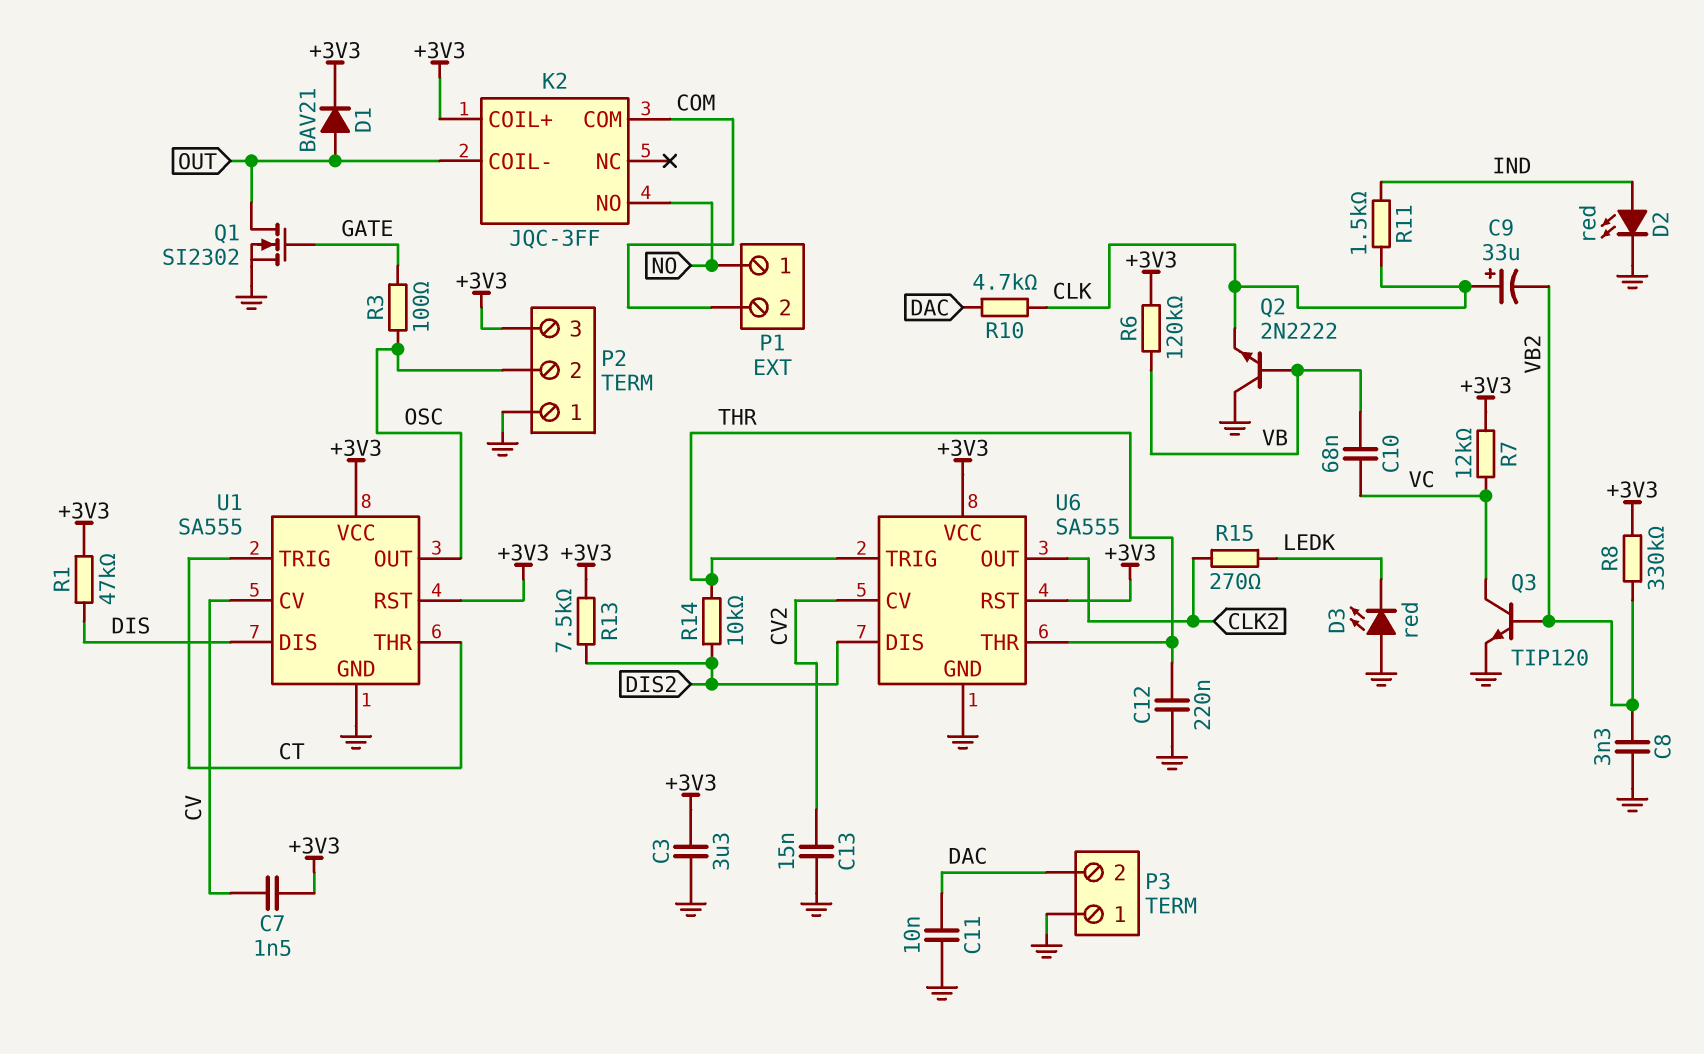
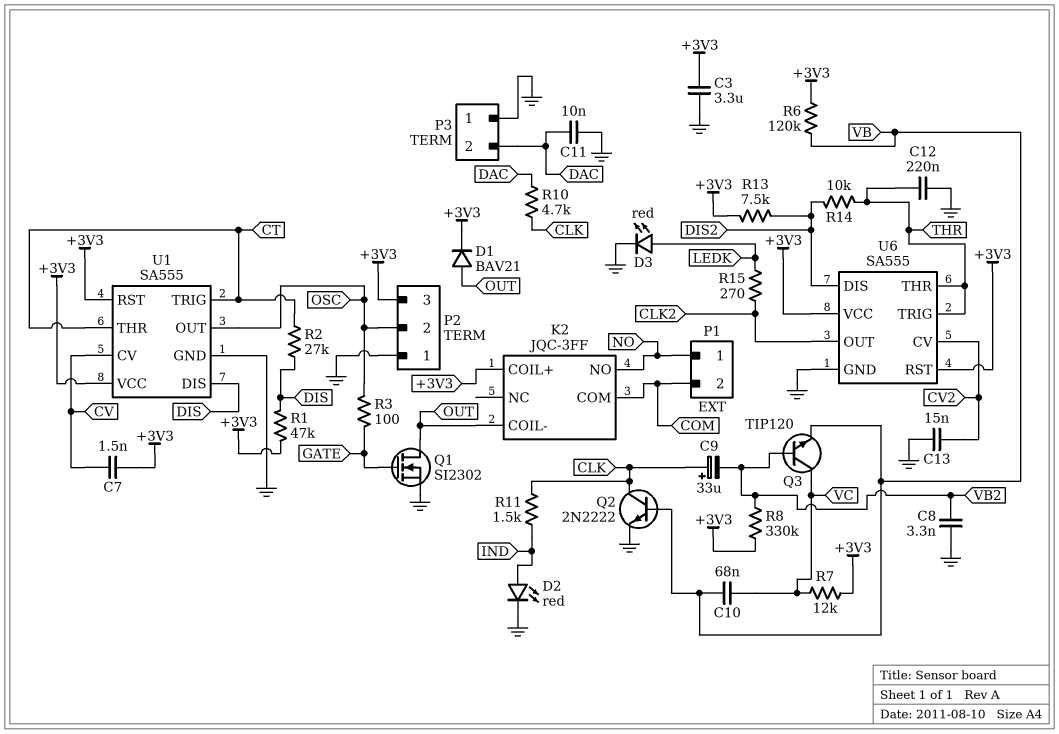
D3: LED red (A GND, K LEDK) -> LED red (A LEDK, K GND)
Q2: NPN 2N2222 (B VB, C GND, E CLK) -> NPN 2N2222 (B VB, C CLK, E GND)
Q3: NPN TIP120 (B VB2, C VC, E GND) -> NPN TIP120 (B VB2, C VC, E VB)
R2: none -> 27k (CT, DIS)

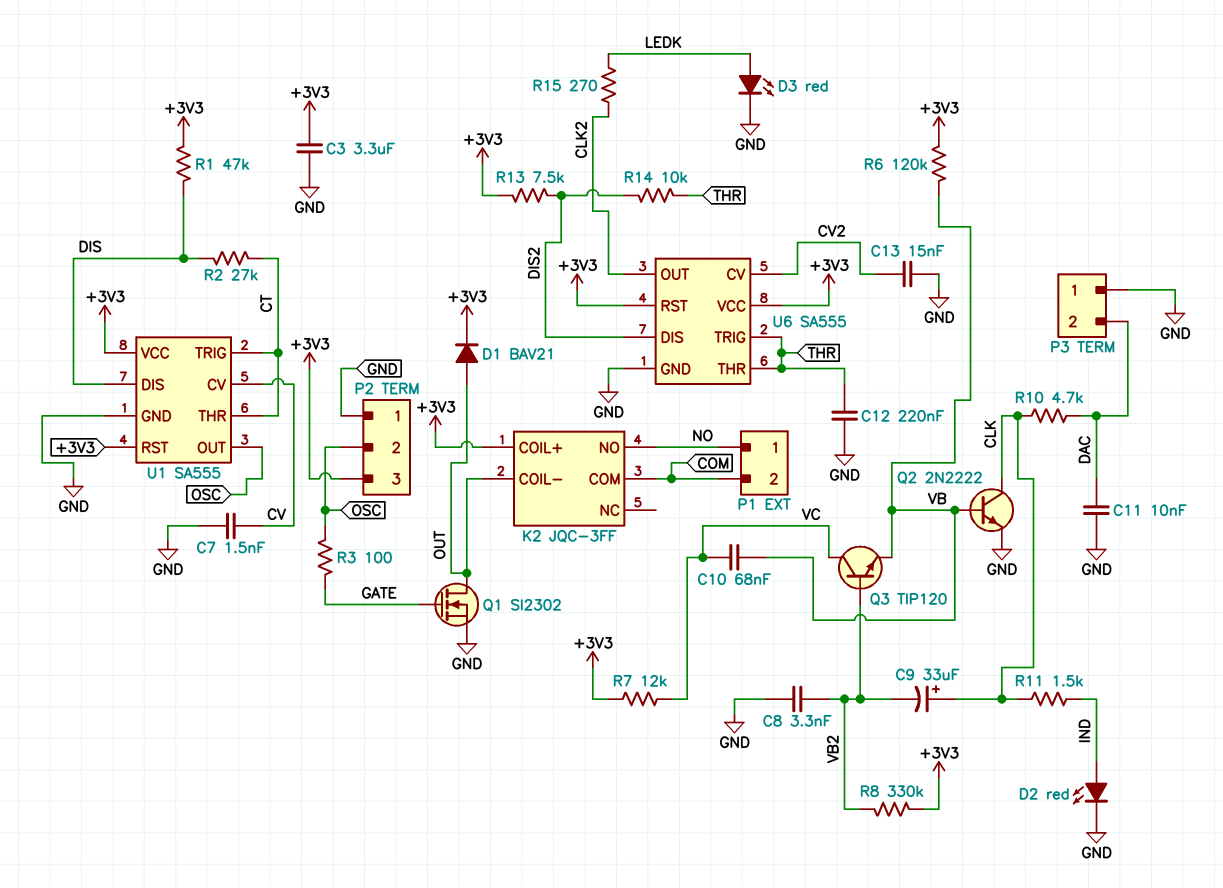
C7: 1.5nF (+3V3, CV) -> 1.5nF (CV, GND)

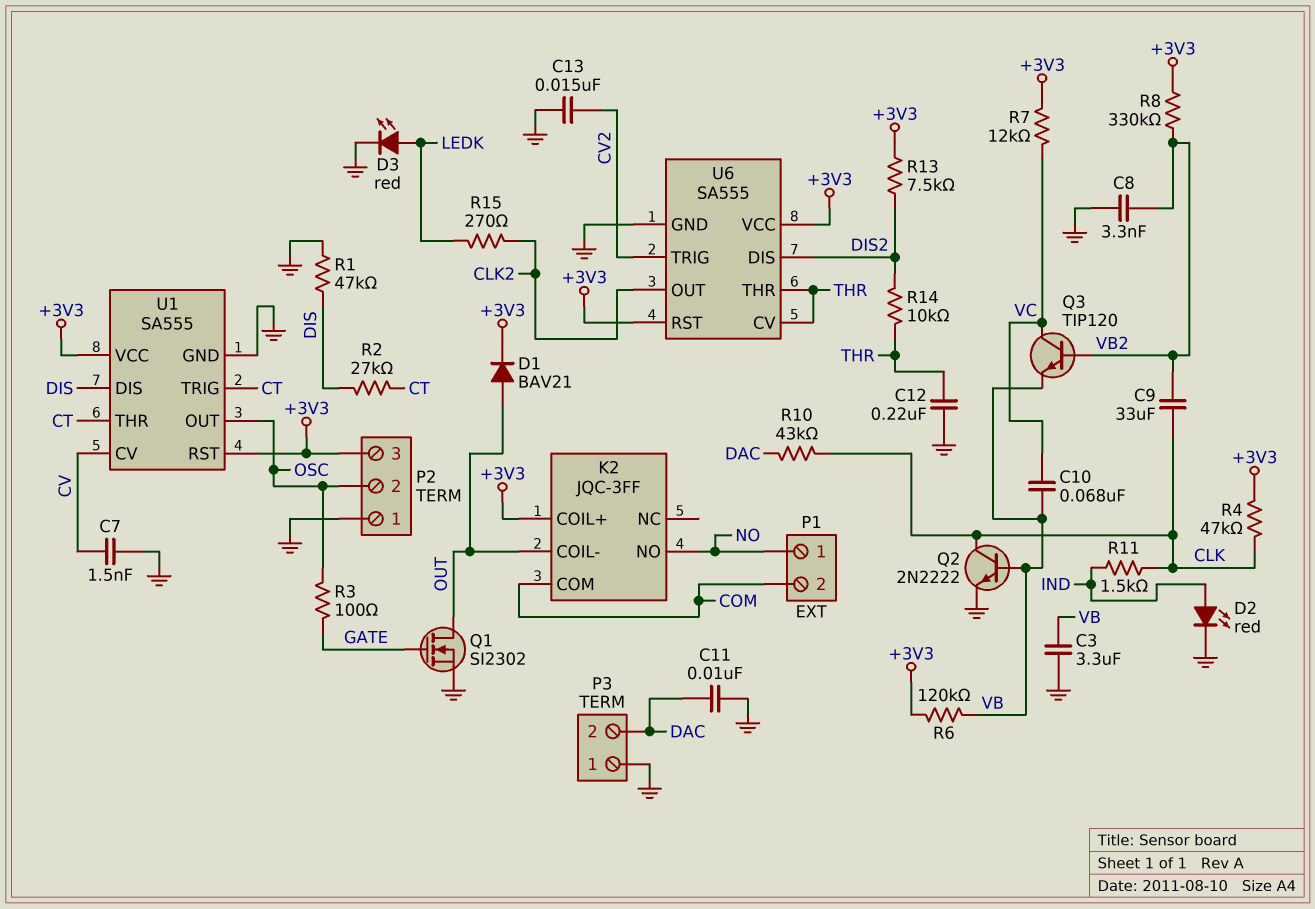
C3: 3.3uF (+3V3, GND) -> 3.3uF (GND, VB)
C9: 33uF (plus CLK, minus VB2) -> 33uF (CLK, VB2)
R1: 47k (+3V3, DIS) -> 47k (DIS, GND)
R4: none -> 47k (+3V3, CLK)
R10: 4.7k (CLK, DAC) -> 43k (CLK, DAC)
U6 pin CV: CV2 -> THR
U6 pin TRIG: THR -> CV2

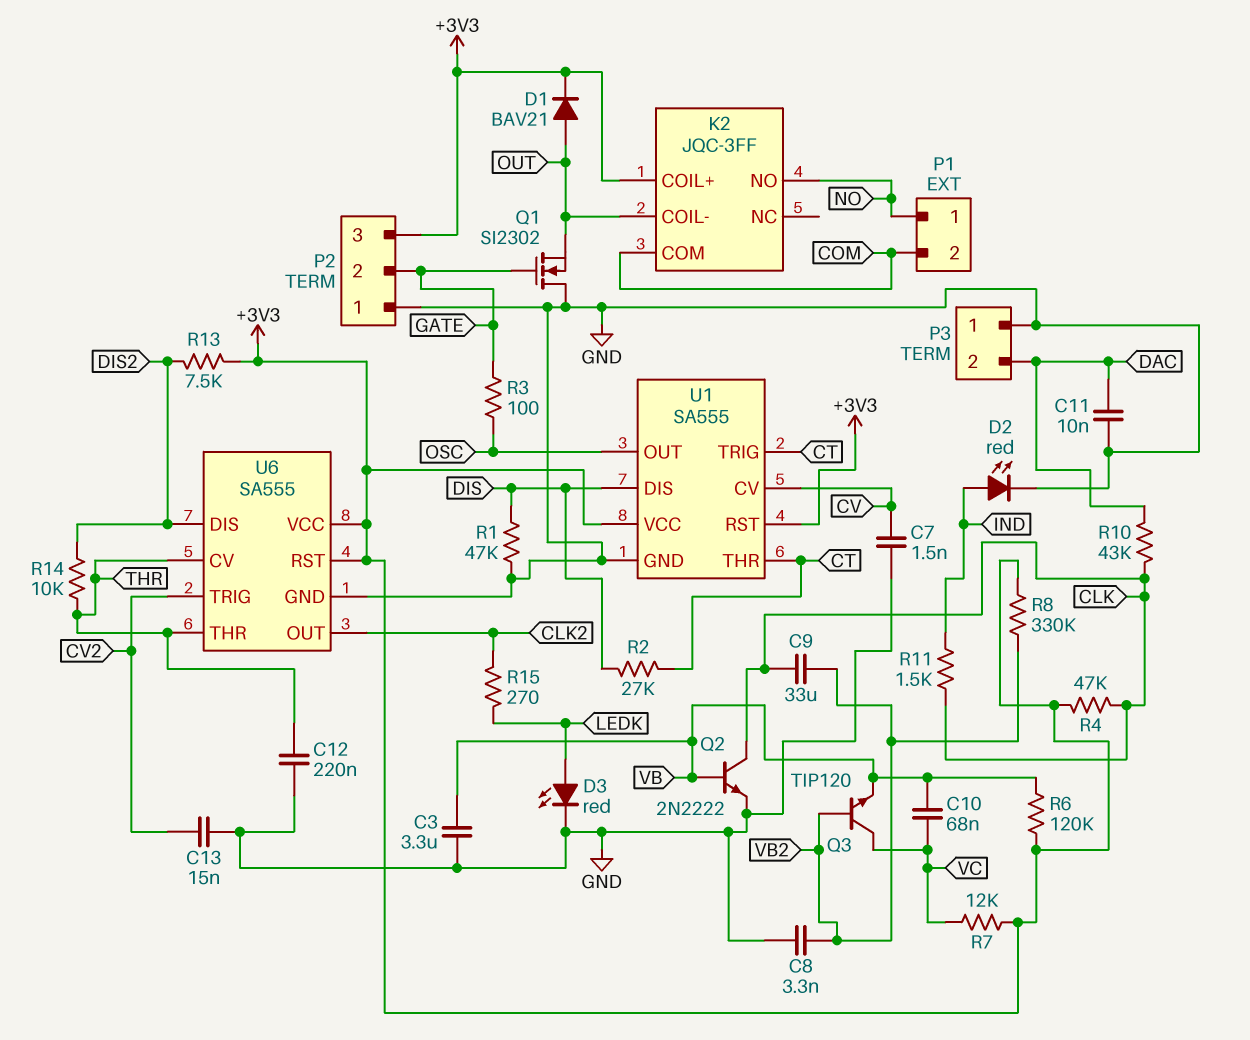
P2 pin 2: OSC -> GATE
Q1: NMOS SI2302 (G GATE, D OUT, S GND) -> NMOS SI2302 (G GATE, D GND, S OUT)

